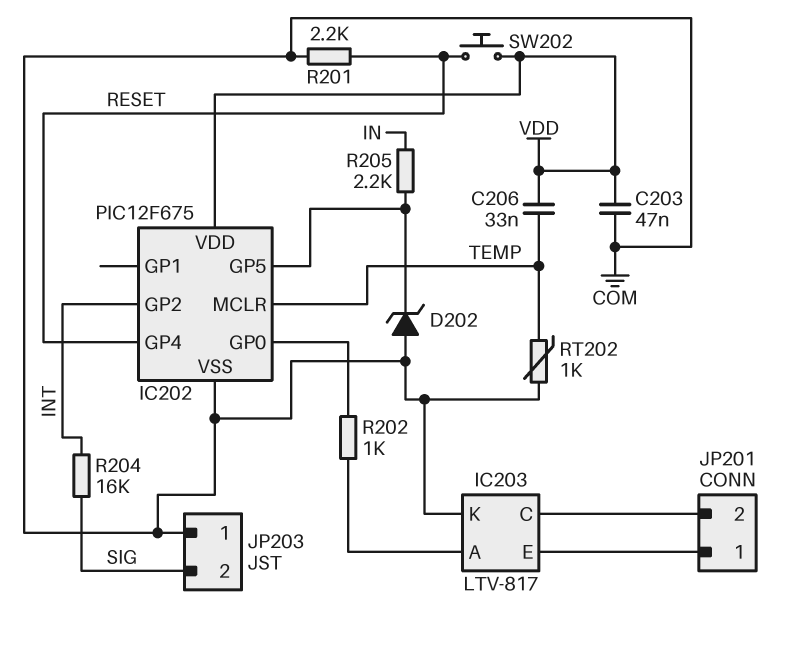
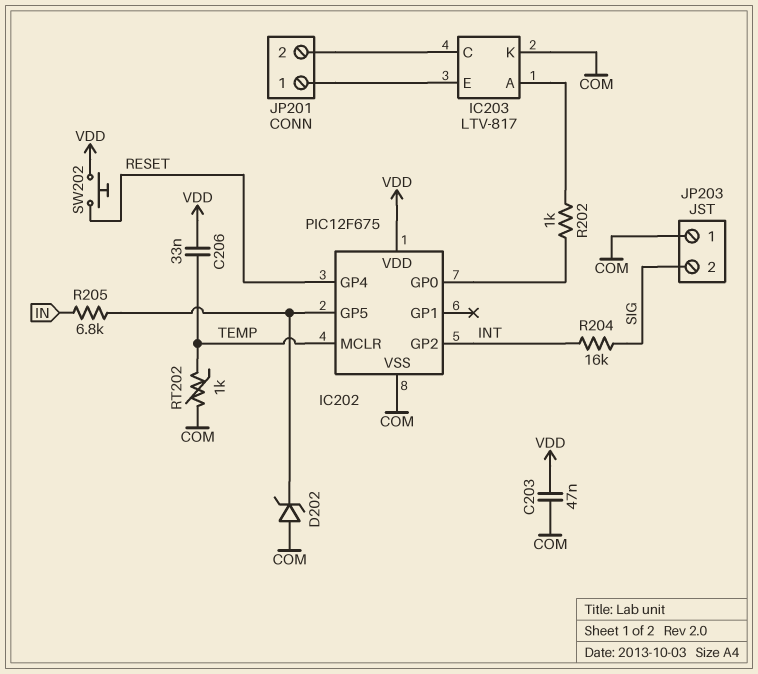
R201: 2.2k (COM, RESET) -> none
R205: 2.2k (IC202/GP5, IN) -> 6.8k (IC202/GP5, IN)

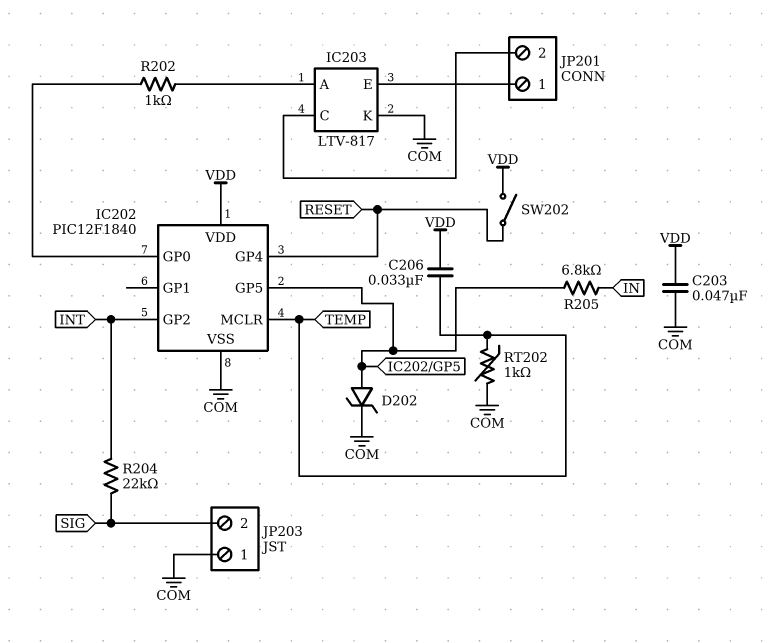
D202: zener (A COM, K IC202/GP5) -> zener (A IC202/GP5, K COM)
IC202: PIC12F675 -> PIC12F1840
R204: 16k (INT, SIG) -> 22k (INT, SIG)
SW202: button (RESET, VDD) -> switch (RESET, VDD)

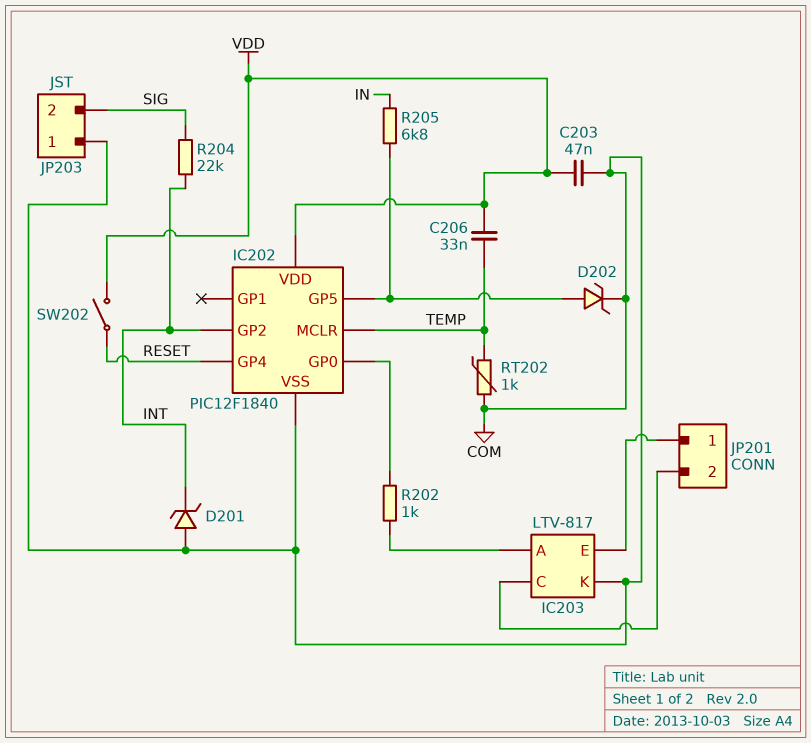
D201: none -> zener (A COM, K INT)

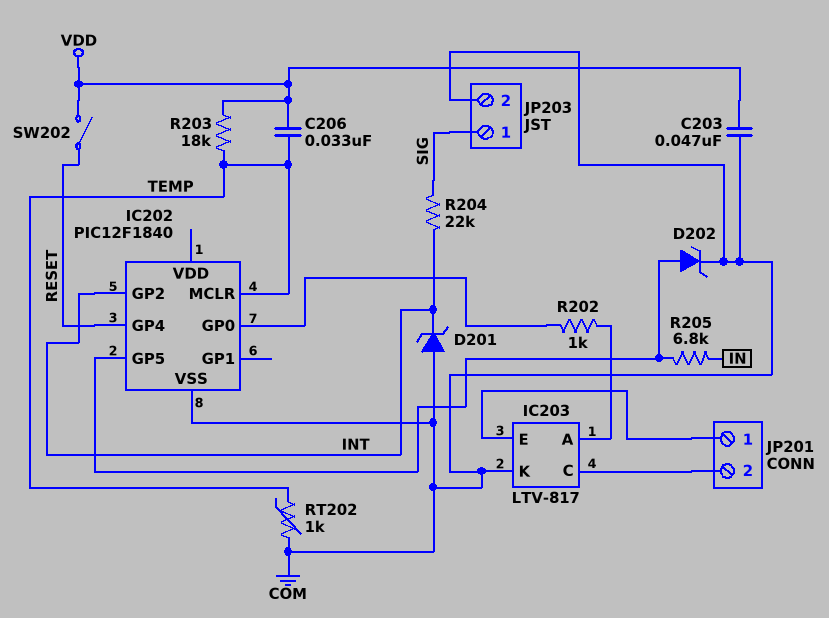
IC202 pin VDD: VDD -> none
JP203 pin 1: COM -> SIG
JP203 pin 2: SIG -> COM
R203: none -> 18k (TEMP, VDD)

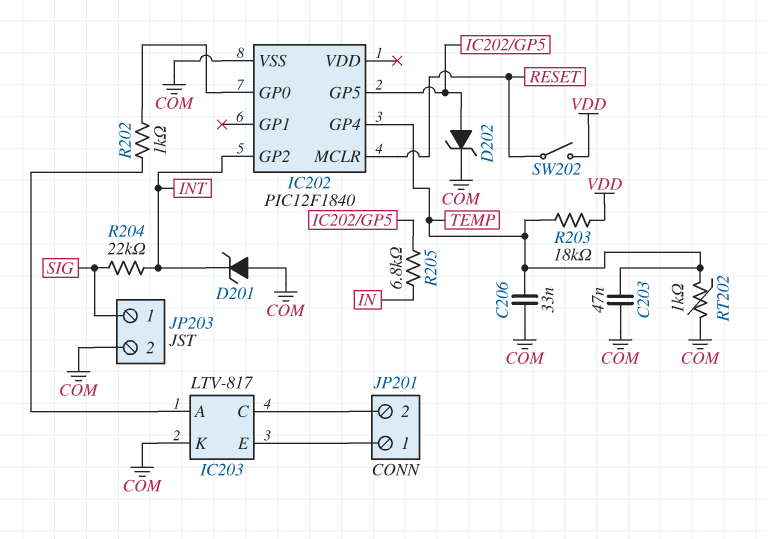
C203: 47nF (COM, VDD) -> 47nF (COM, TEMP)
C206: 33nF (TEMP, VDD) -> 33nF (COM, TEMP)
IC202 pin GP4: RESET -> TEMP
IC202 pin MCLR: TEMP -> RESET

